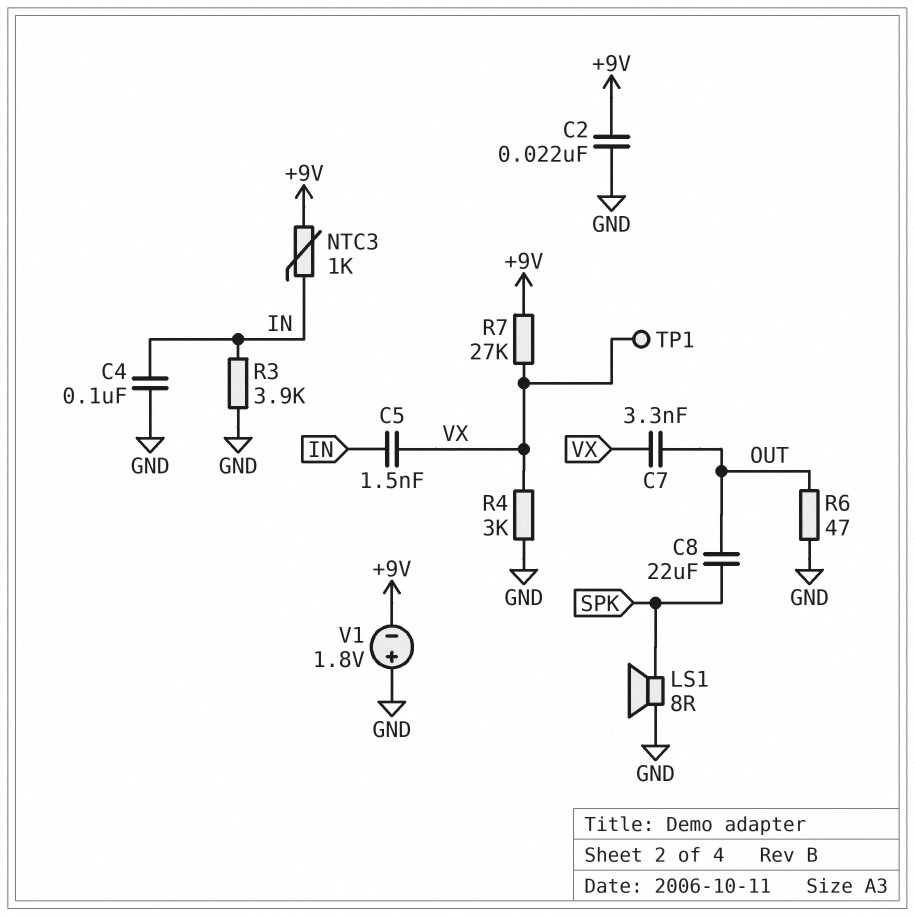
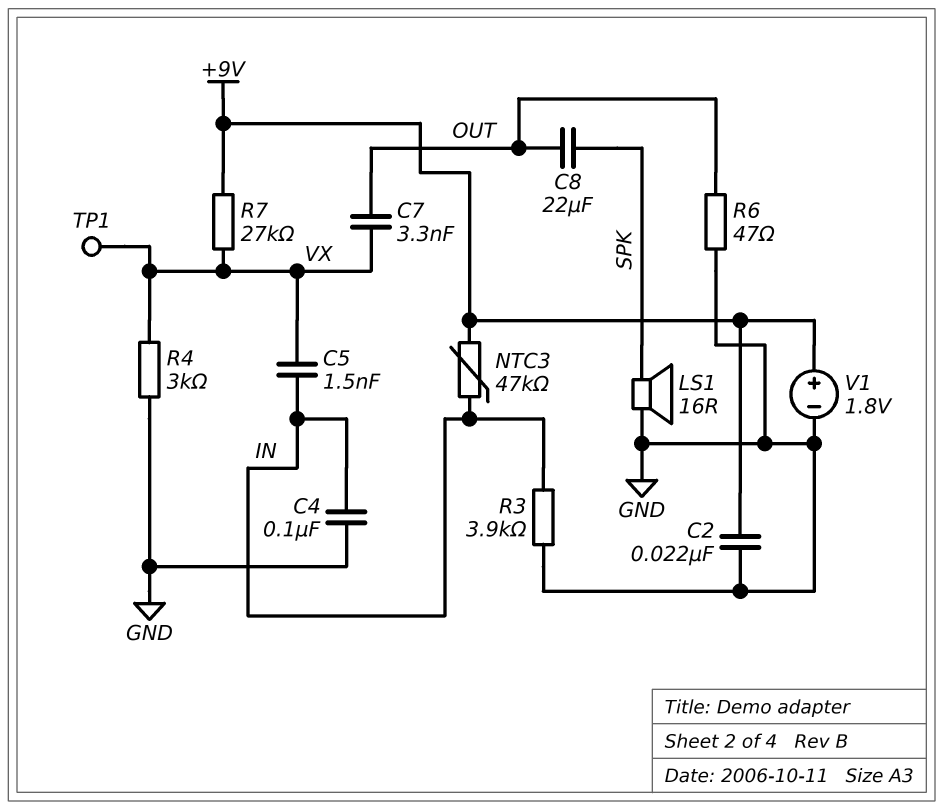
LS1: speaker 8R (GND, SPK) -> speaker 16R (GND, SPK)
NTC3: 1k (+9V, IN) -> 47k (+9V, IN)
V1: 1.8V (plus GND, minus +9V) -> 1.8V (plus +9V, minus GND)

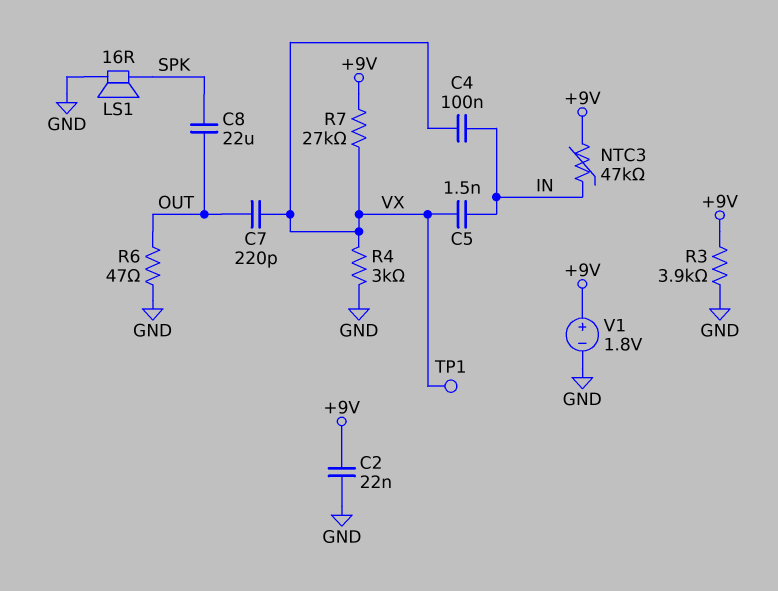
C4: 100nF (GND, IN) -> 100nF (IN, VX)
C7: 3.3nF (OUT, VX) -> 220pF (OUT, VX)
R3: 3.9k (GND, IN) -> 3.9k (+9V, GND)

